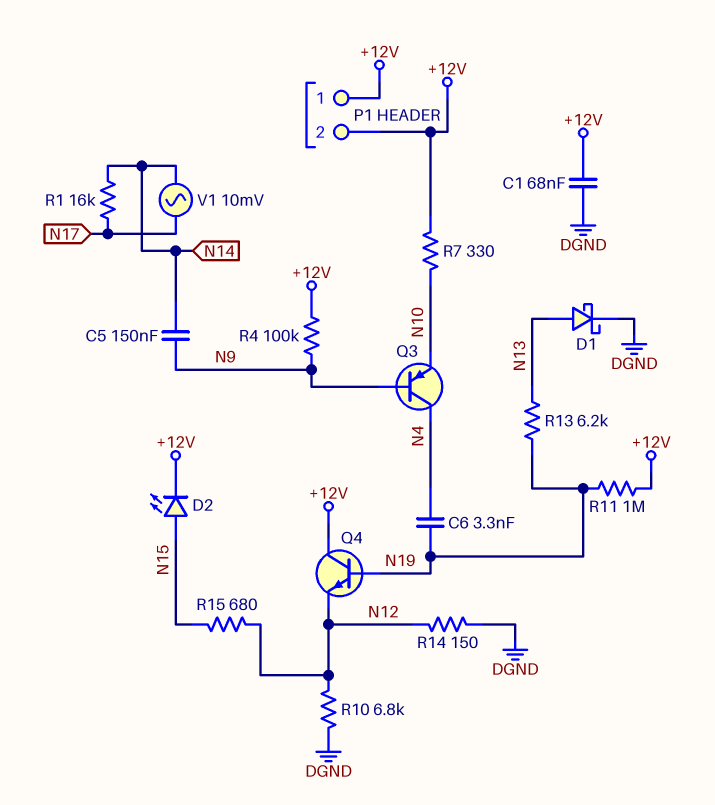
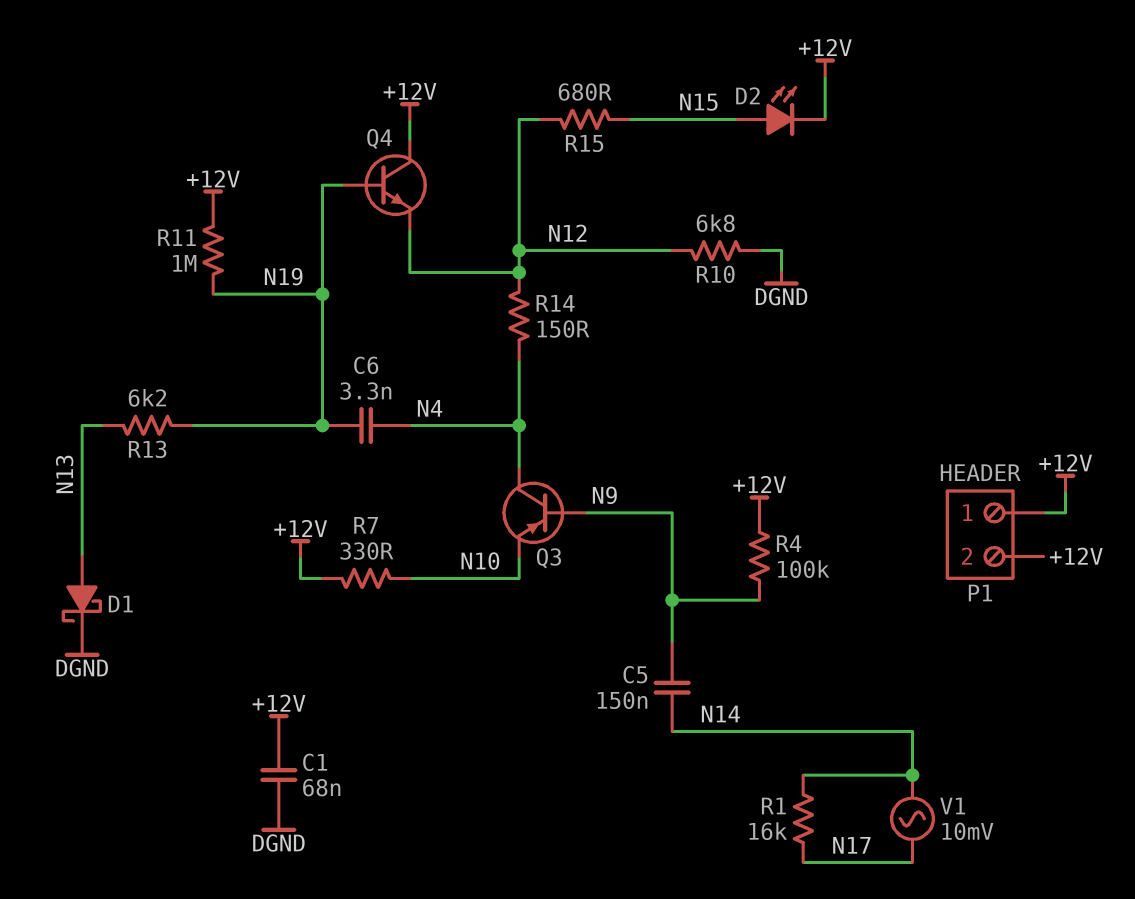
R14: 150 (DGND, N12) -> 150 (N4, N12)

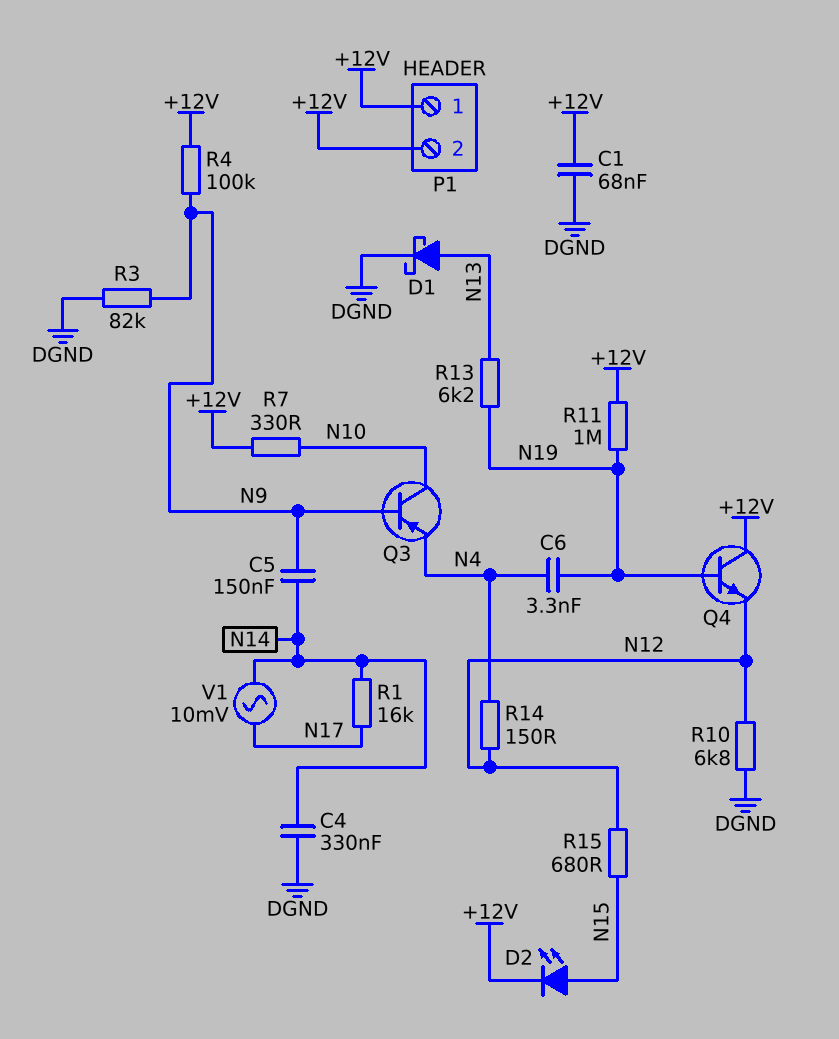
C4: none -> 330nF (DGND, N14)
Q3: PNP (B N9, C N4, E N10) -> PNP (B N9, C N10, E N4)
R3: none -> 82k (DGND, N9)

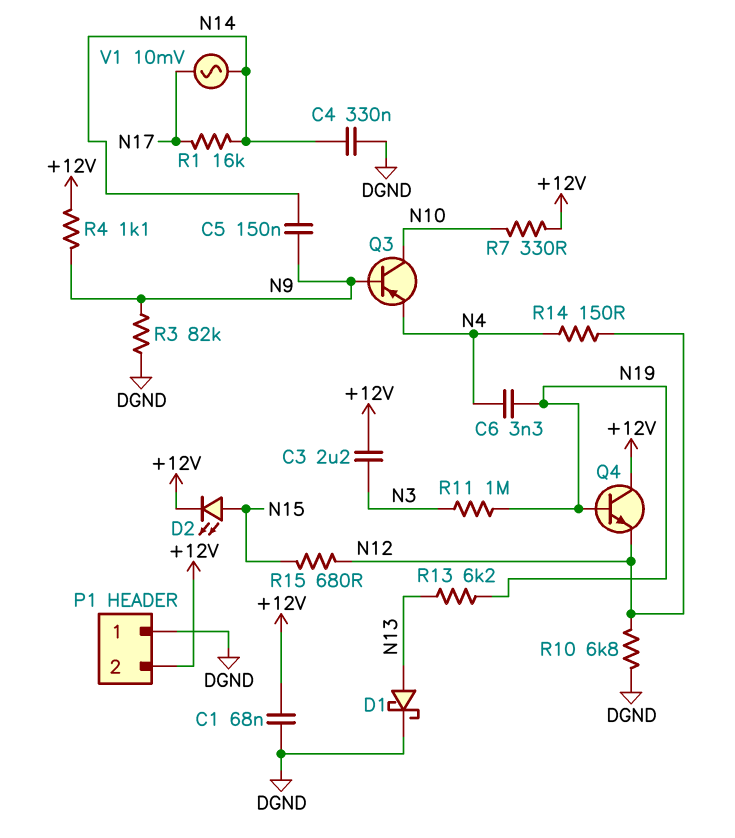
C3: none -> 2.2uF (+12V, N3)
P1 pin 1: +12V -> DGND
R4: 100k (+12V, N9) -> 1.1k (+12V, N9)
R11: 1M (+12V, N19) -> 1M (N3, N19)

